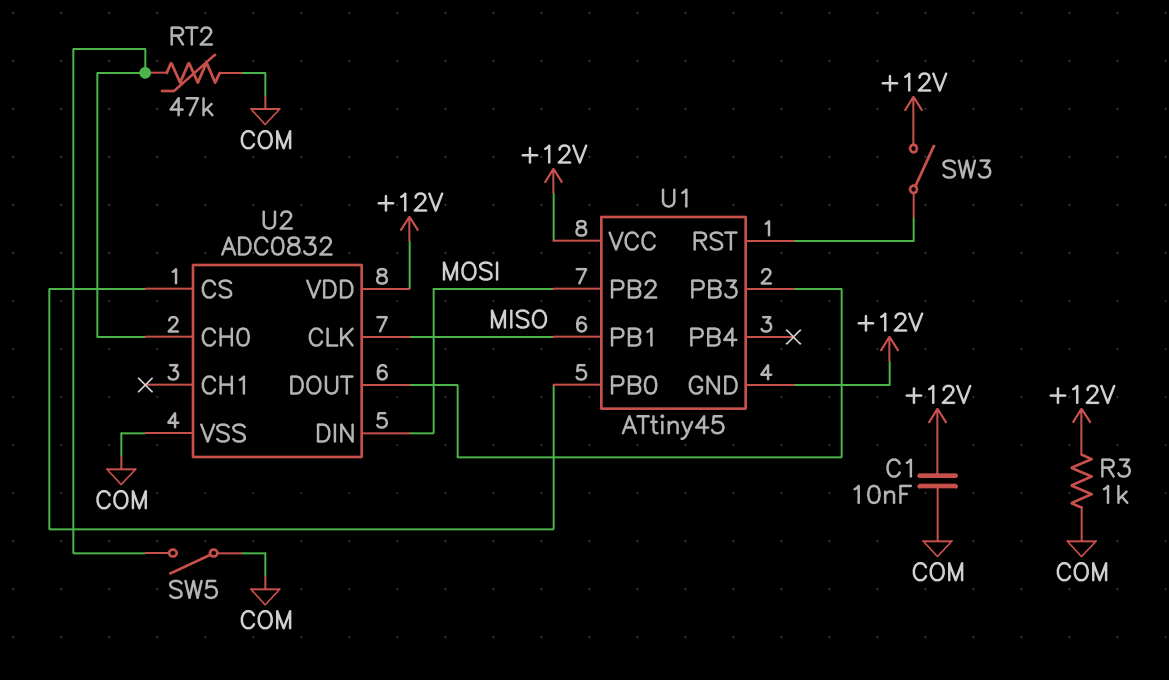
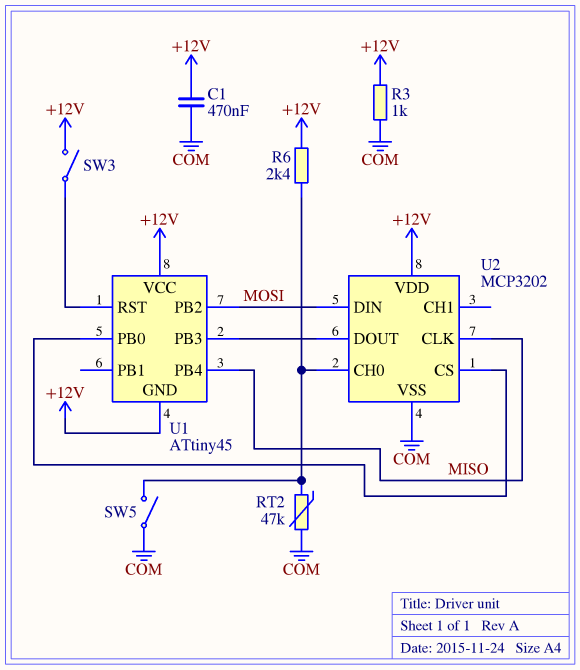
C1: 10nF (+12V, COM) -> 470nF (+12V, COM)
R6: none -> 2.4k (+12V, U2/CH0)
U1 pin PB1: MISO -> none
U1 pin PB4: none -> MISO
U2: ADC0832 -> MCP3202

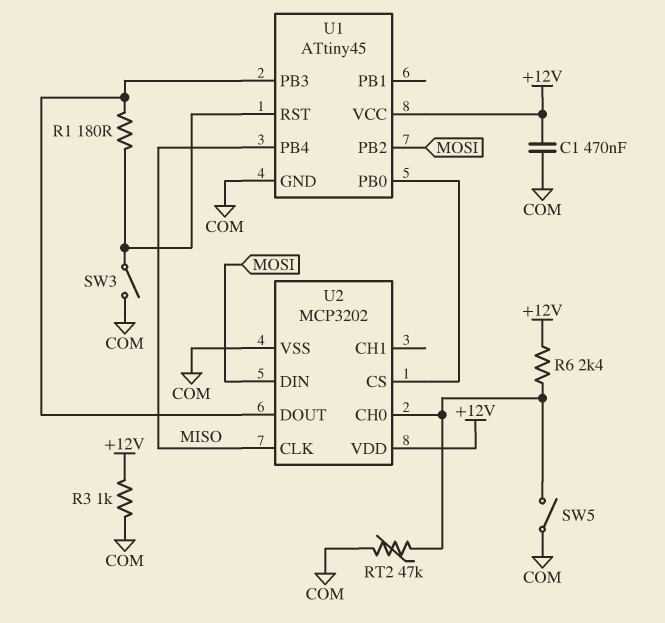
R1: none -> 180 (U1/PB3, U1/RST)
SW3: switch (+12V, U1/RST) -> switch (COM, U1/RST)
U1 pin GND: +12V -> COM

